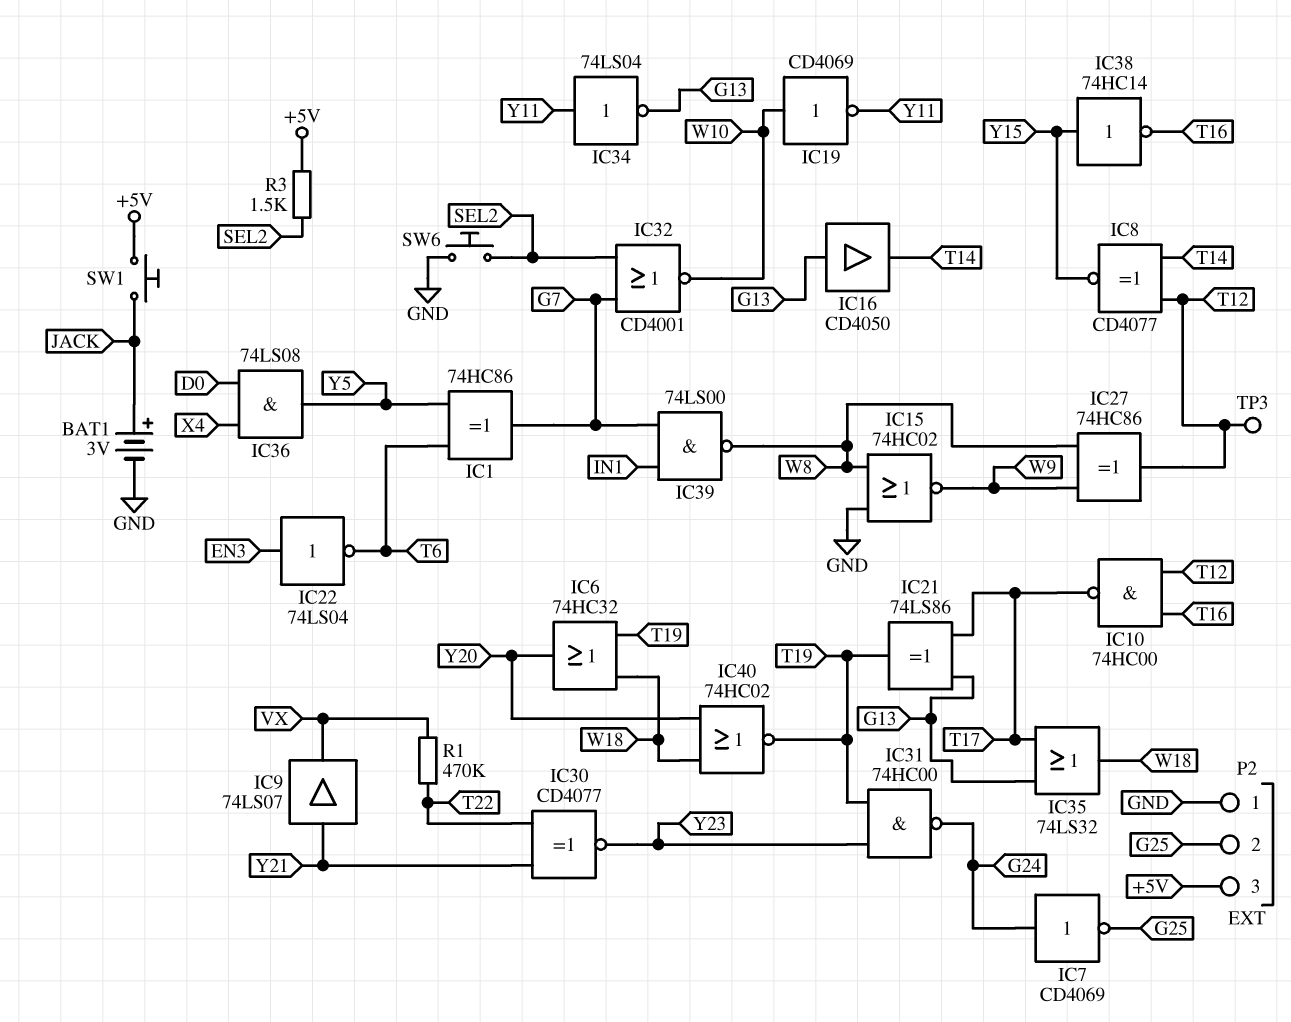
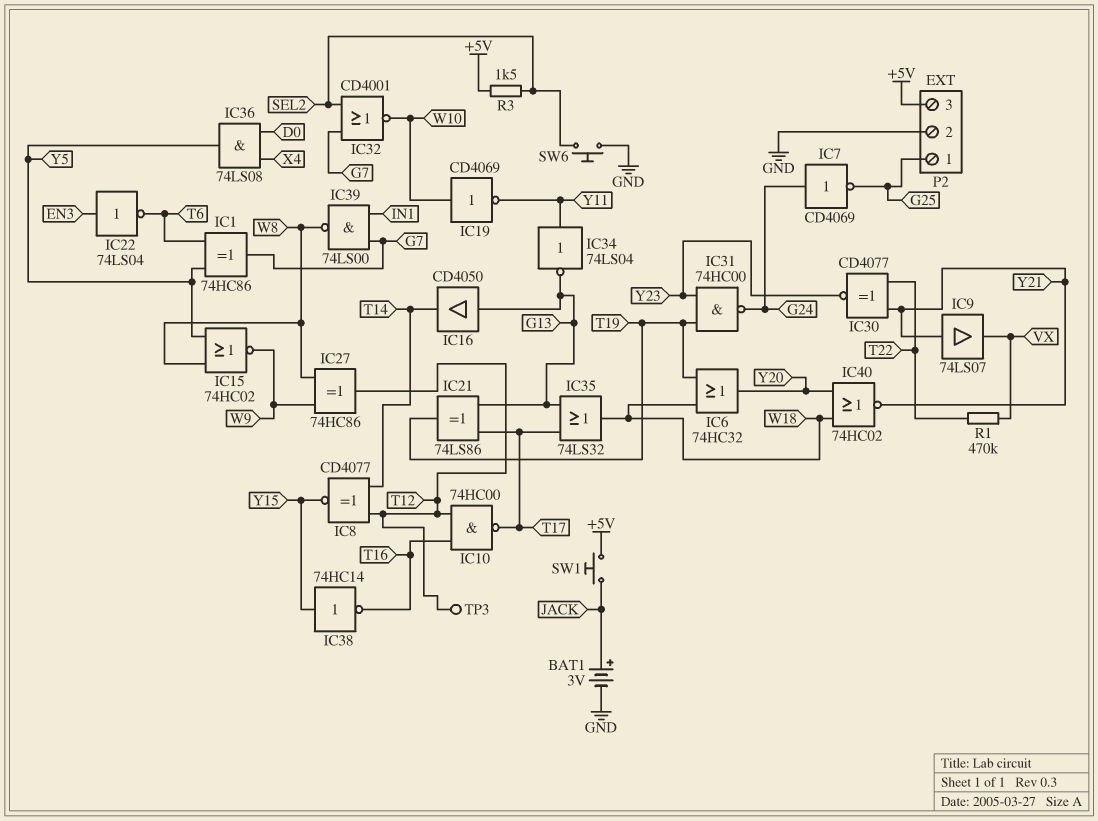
IC15: NOR 74HC02 (in GND, in W8, out W9) -> NOR 74HC02 (in W8, in Y5, out W9)
IC40: NOR 74HC02 (in W18, in Y20, out T19) -> NOR 74HC02 (in W18, in Y20, out Y21)
P2 pin 1: GND -> G25
P2 pin 2: G25 -> GND

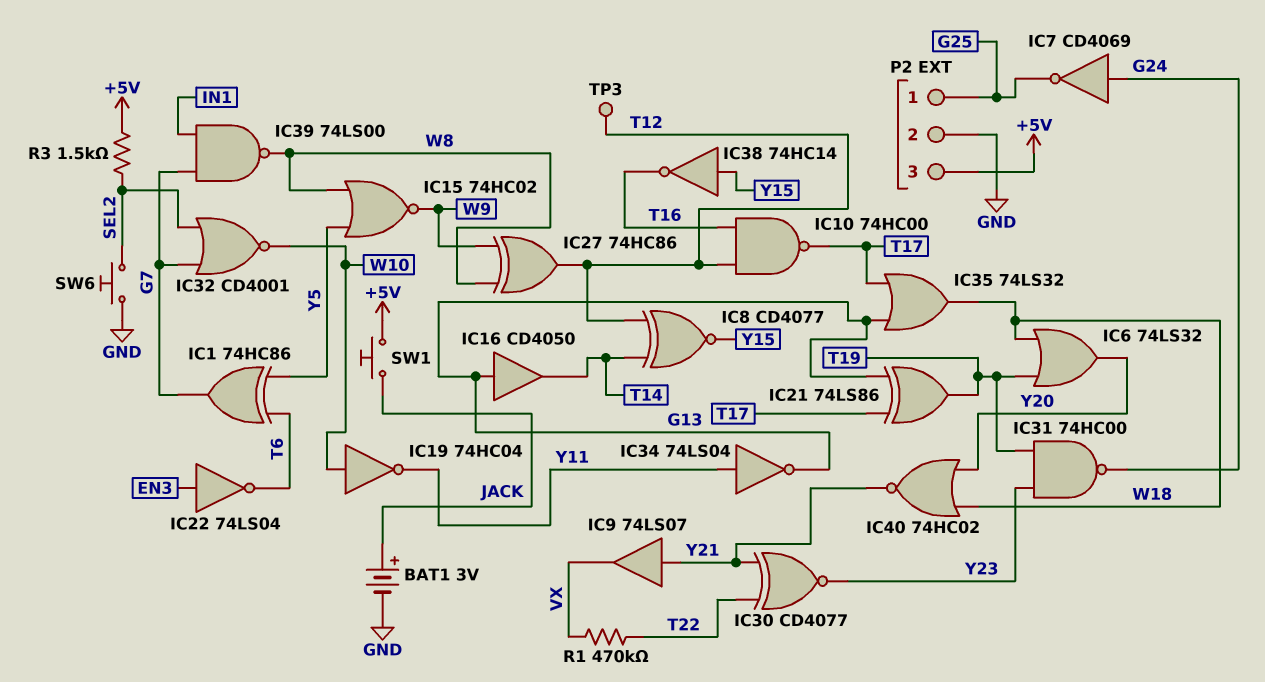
IC6: OR 74HC32 (in T19, in W18, out Y20) -> OR 74LS32 (in T19, in W18, out Y20)
IC19: NOT CD4069 (in W10, out Y11) -> NOT 74HC04 (in W10, out Y11)
IC36: AND 74LS08 (in D0, in X4, out Y5) -> none

